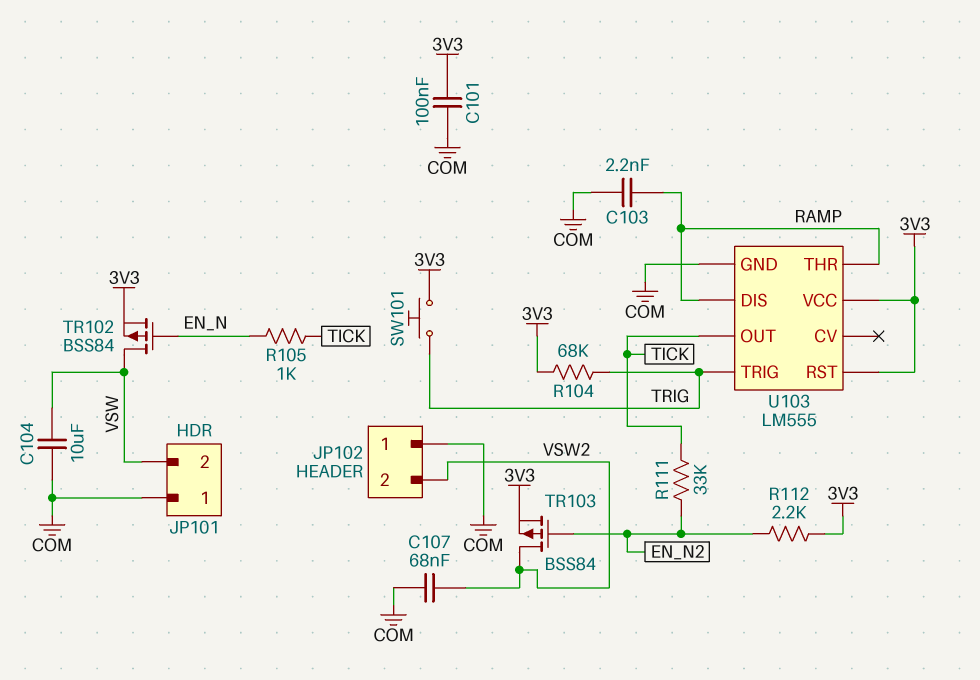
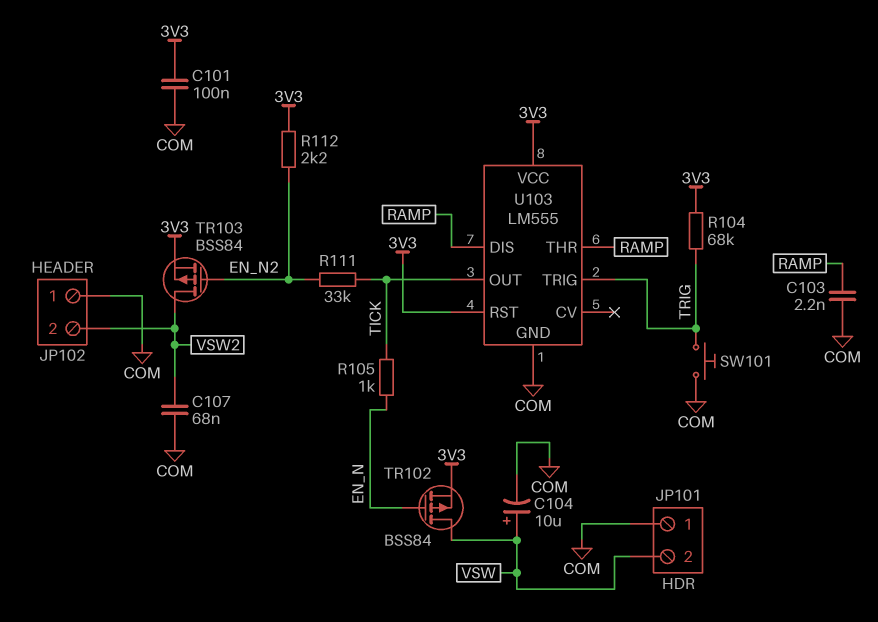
C104: 10uF (COM, VSW) -> 10uF (plus VSW, minus COM)
SW101: button (3V3, TRIG) -> button (COM, TRIG)

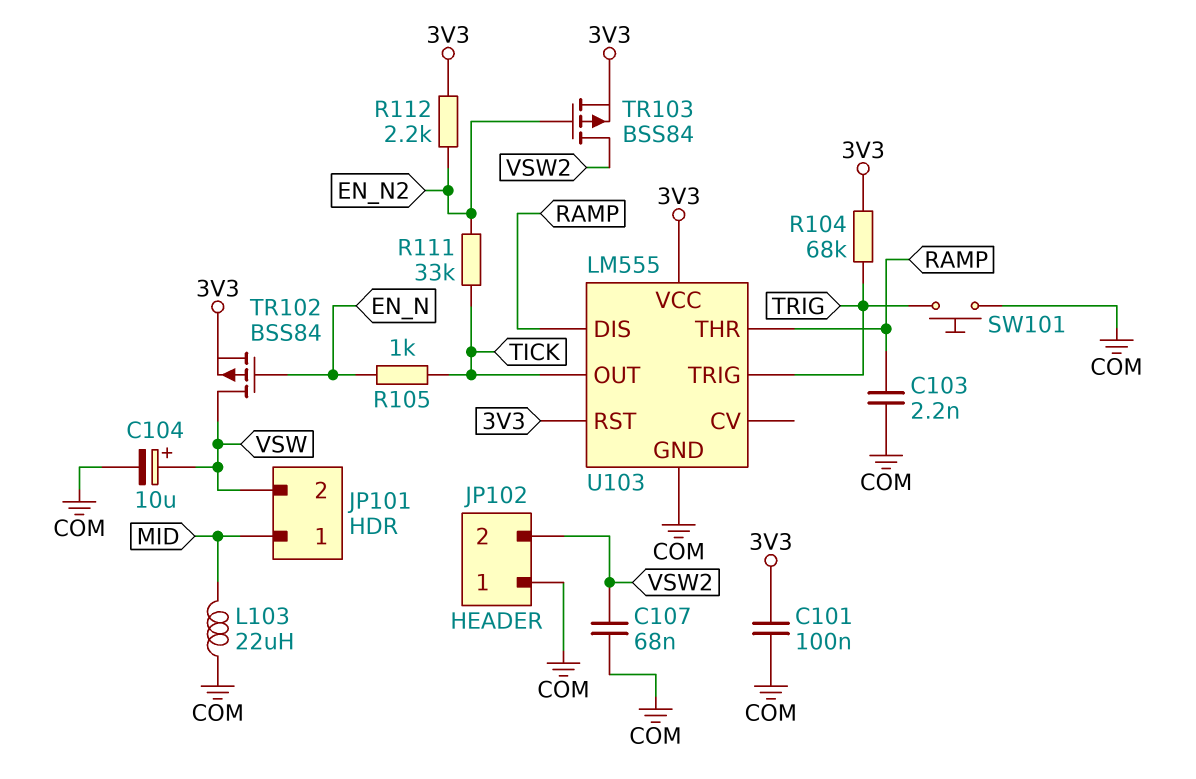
JP101 pin 1: COM -> MID
L103: none -> 22uH (COM, MID)

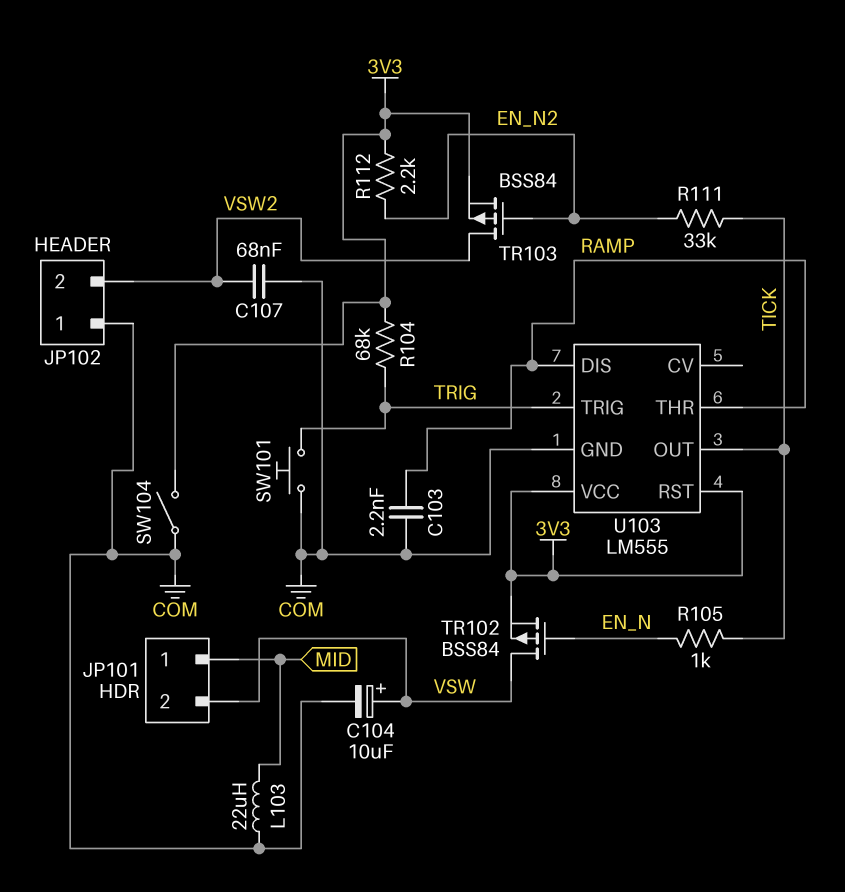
C101: 100nF (3V3, COM) -> none
SW104: none -> switch (3V3, COM)

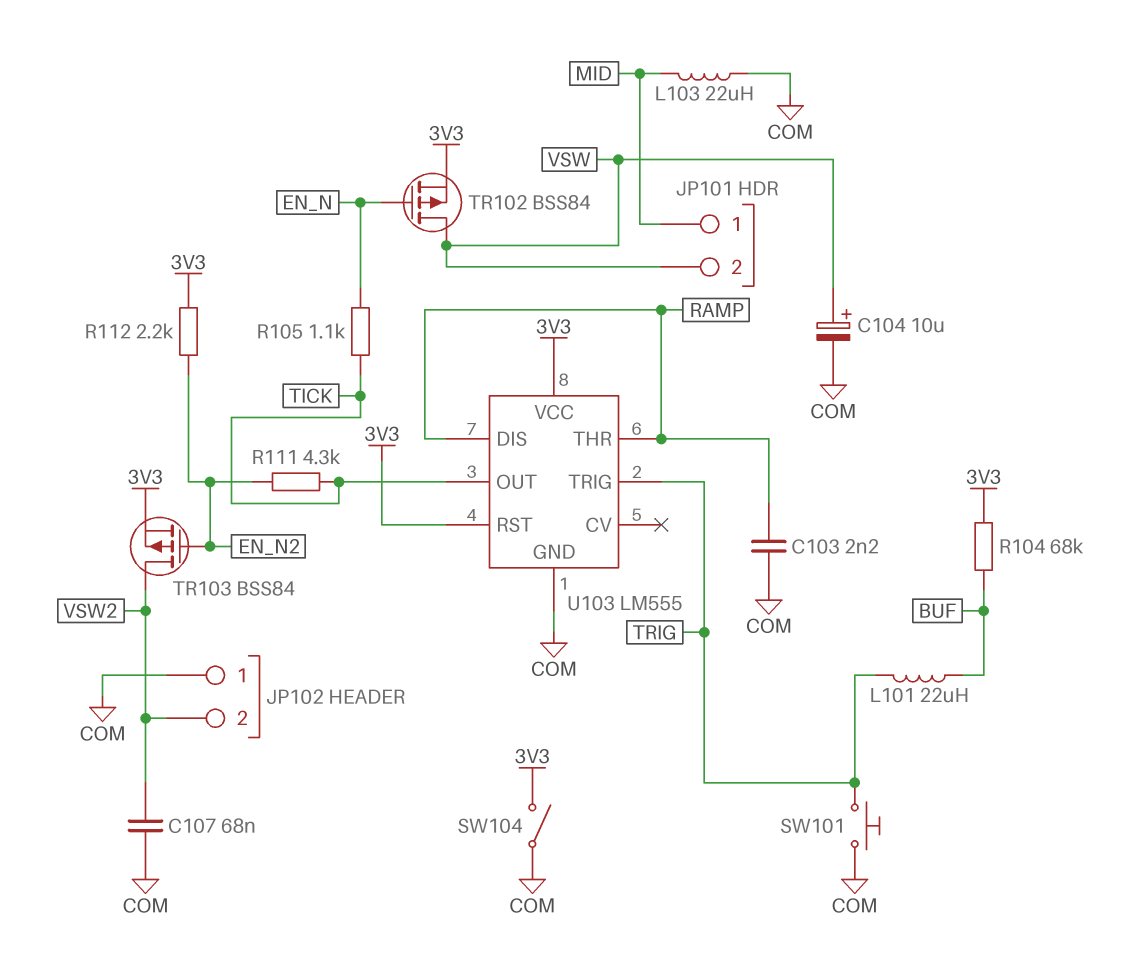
L101: none -> 22uH (BUF, TRIG)
R104: 68k (3V3, TRIG) -> 68k (3V3, BUF)
R105: 1k (EN_N, TICK) -> 1.1k (EN_N, TICK)
R111: 33k (EN_N2, TICK) -> 4.3k (EN_N2, TICK)

